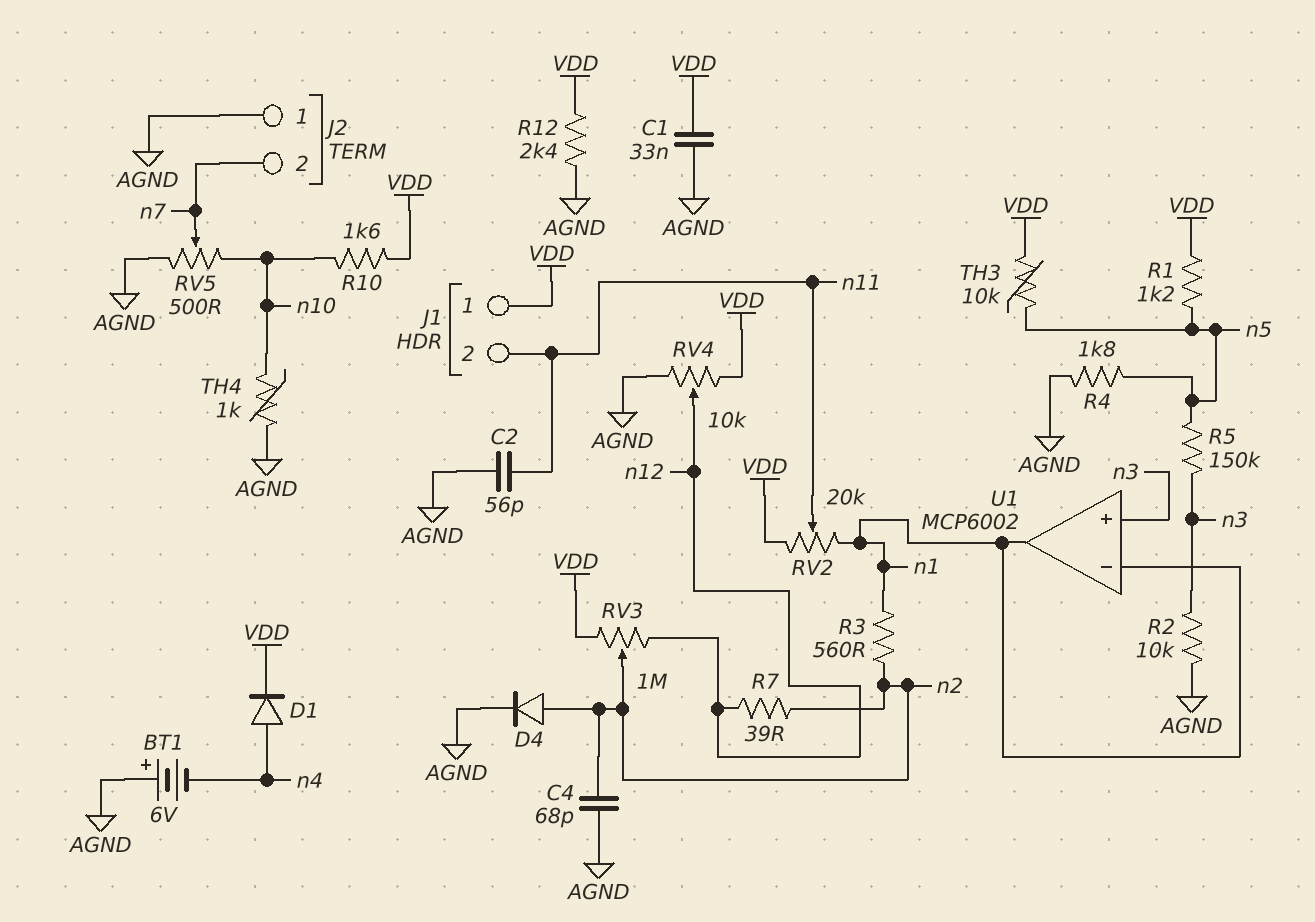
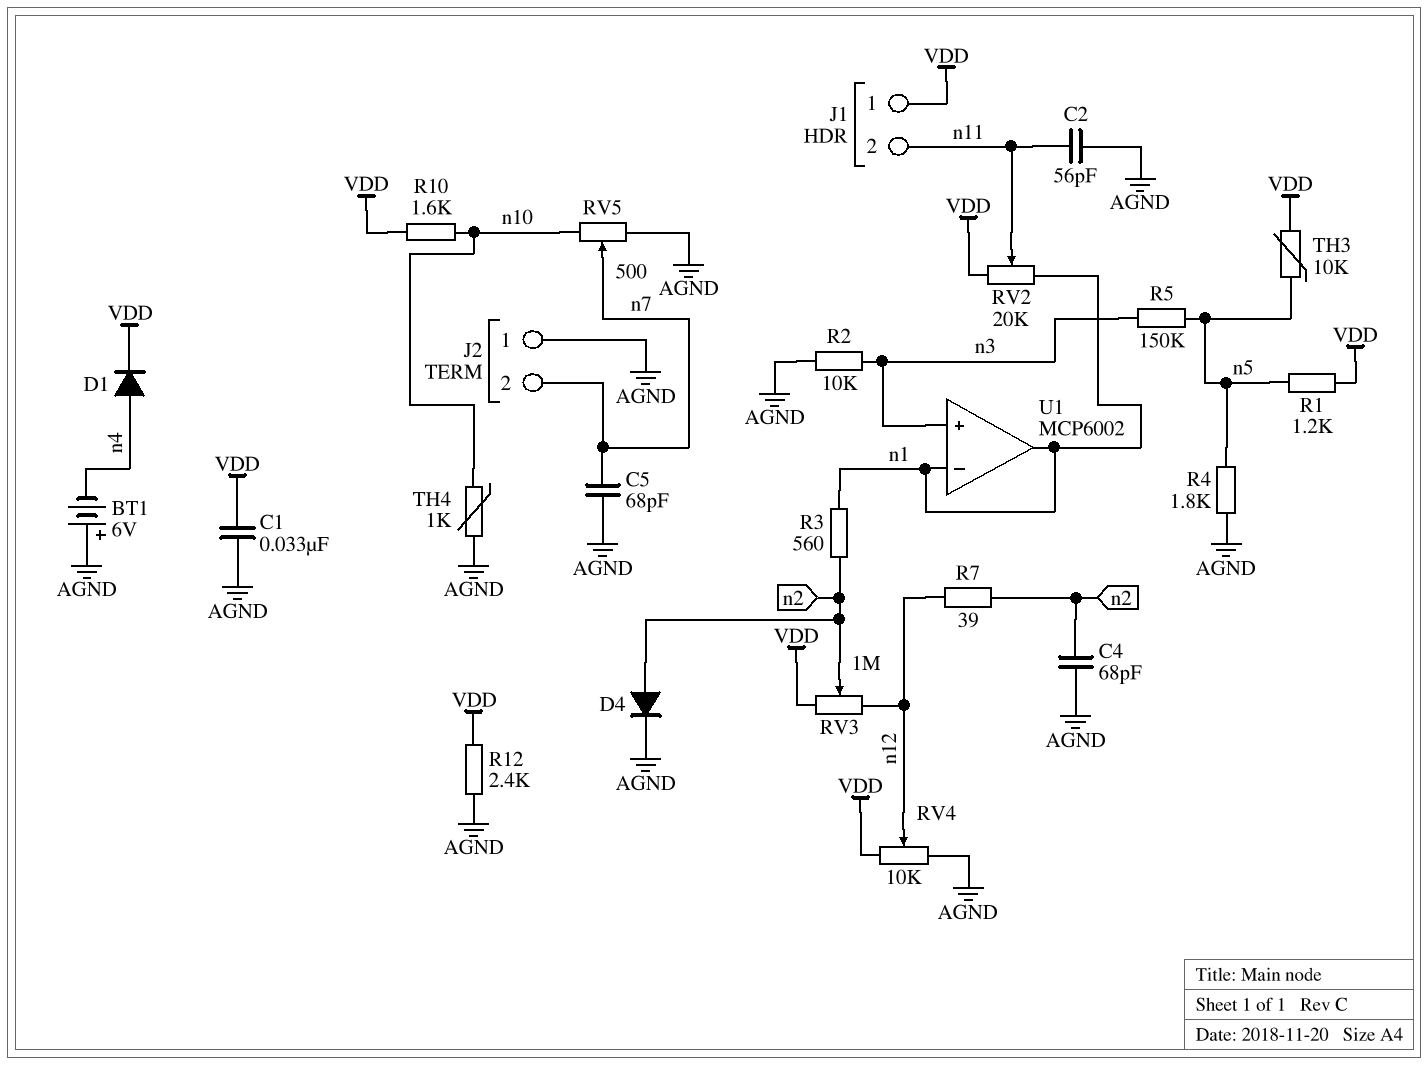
C5: none -> 68pF (AGND, n7)

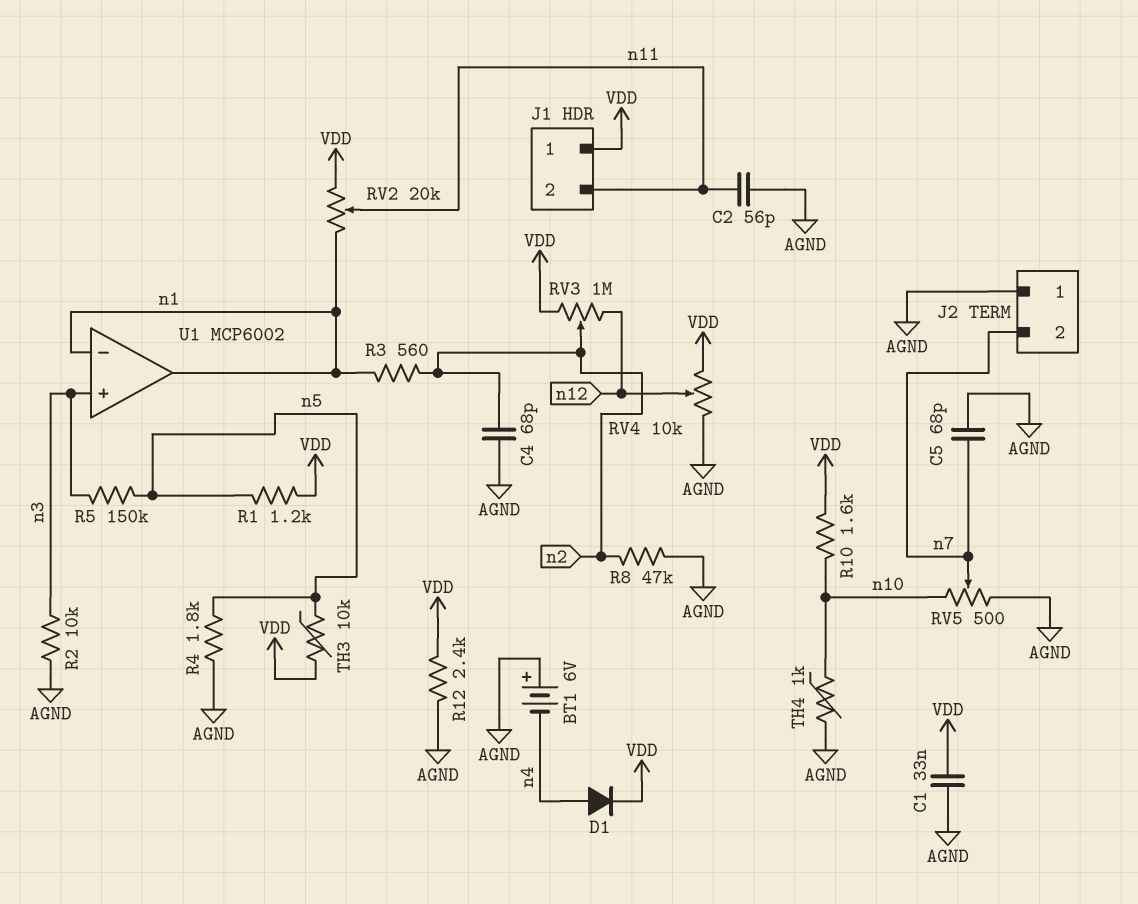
D4: diode (A n2, K AGND) -> none
R7: 39 (n2, n12) -> none
R8: none -> 47k (AGND, n2)

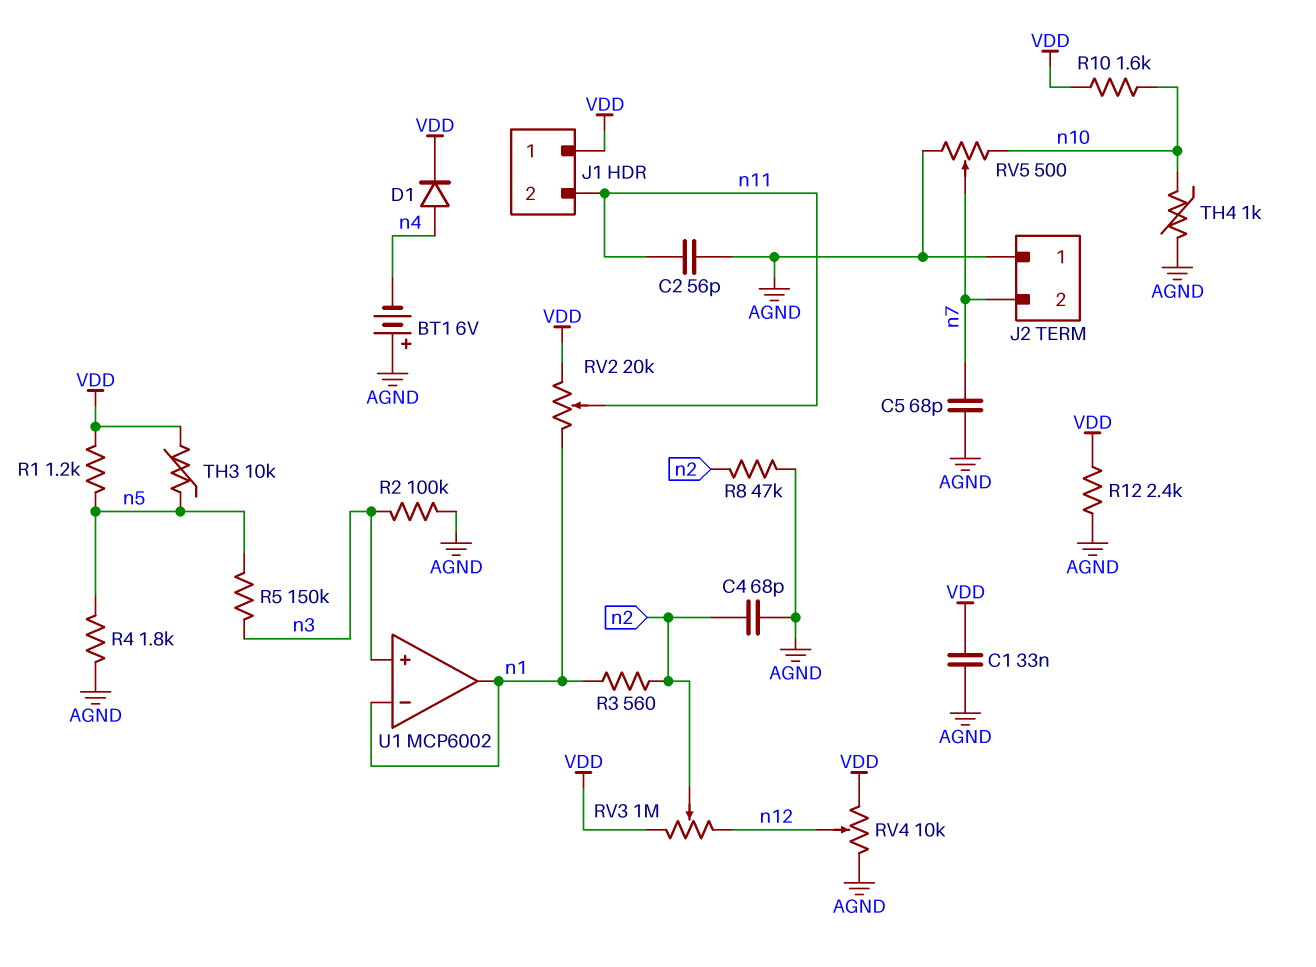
R2: 10k (AGND, n3) -> 100k (AGND, n3)

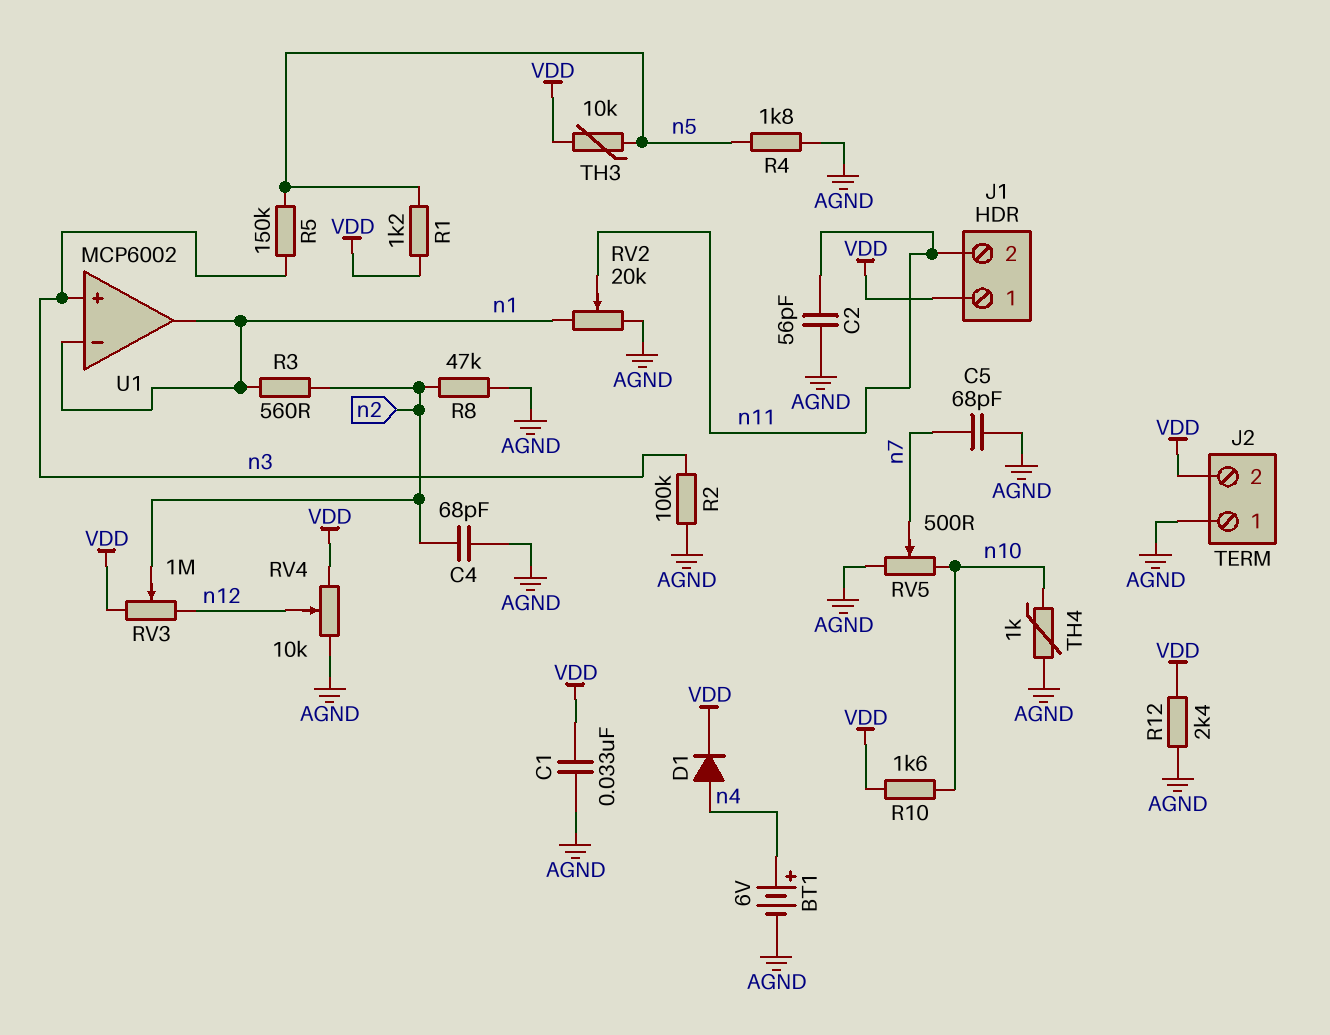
BT1: 6V (plus AGND, minus n4) -> 6V (plus n4, minus AGND)
J2 pin 2: n7 -> VDD
RV2: 20k (VDD, n1, wiper n11) -> 20k (AGND, n1, wiper n11)

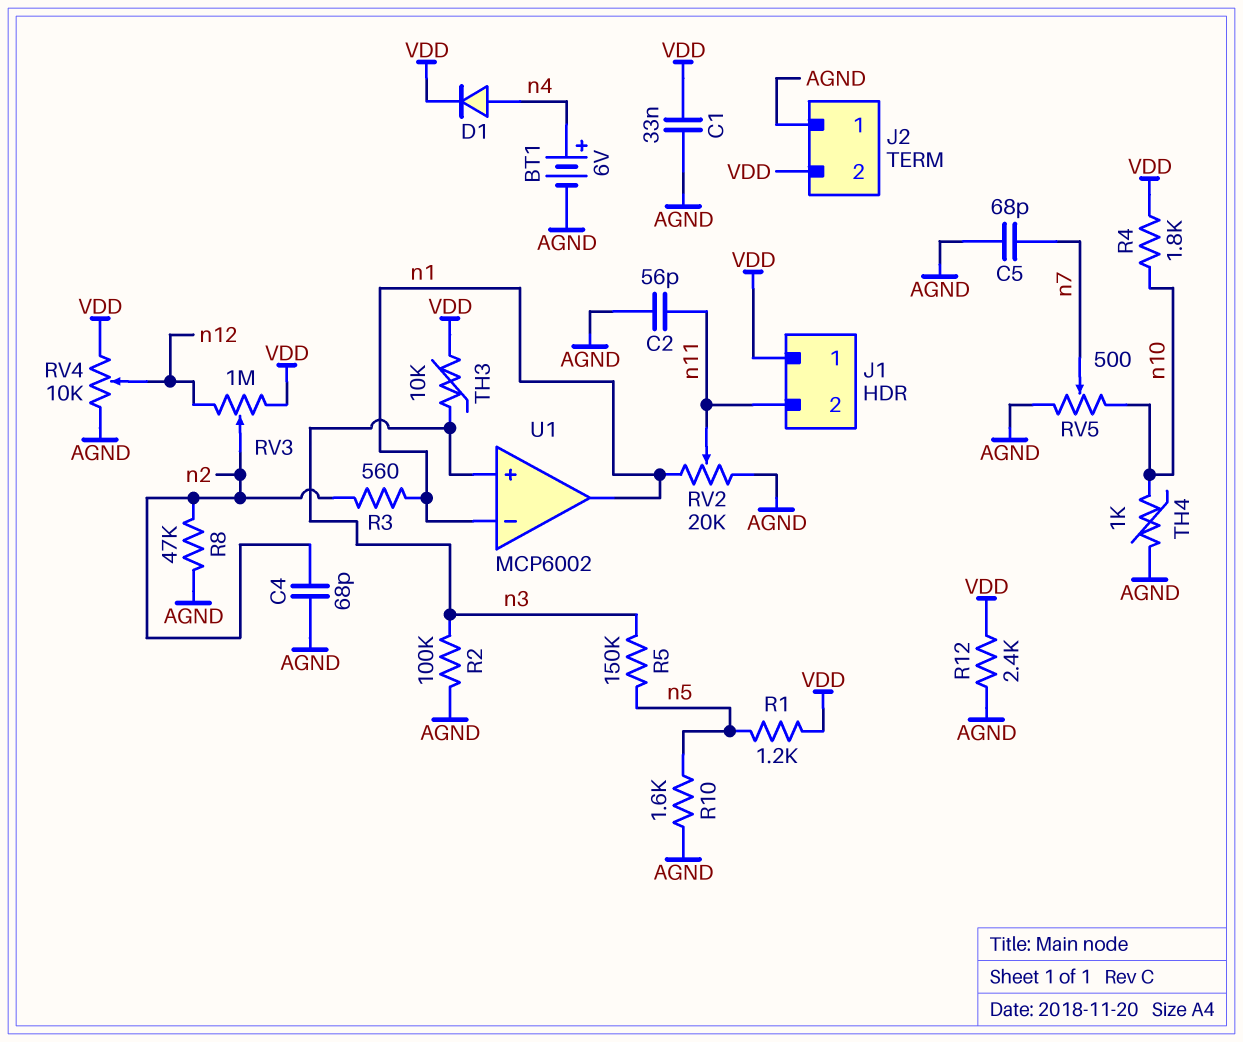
R4: 1.8k (AGND, n5) -> 1.8k (VDD, n10)
R10: 1.6k (VDD, n10) -> 1.6k (AGND, n5)
TH3: 10k (VDD, n5) -> 10k (VDD, n3)

